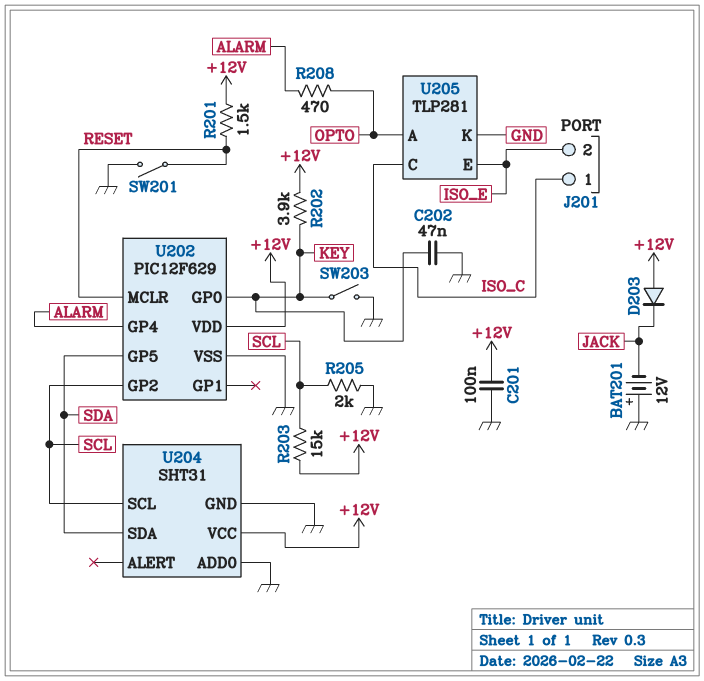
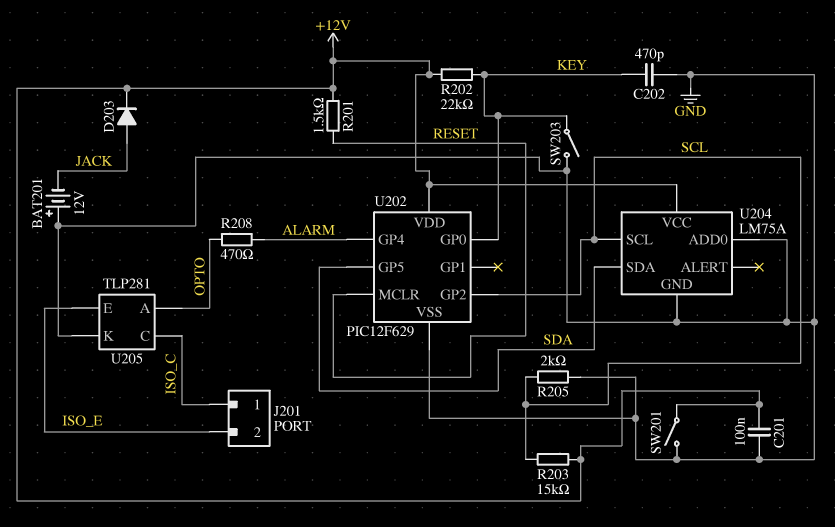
C202: 47nF (GND, KEY) -> 470pF (GND, KEY)
D203: diode (A +12V, K JACK) -> diode (A JACK, K +12V)
R202: 3.9k (+12V, KEY) -> 22k (+12V, KEY)
SW201: switch (GND, RESET) -> switch (+12V, GND)
U204: SHT31 -> LM75A

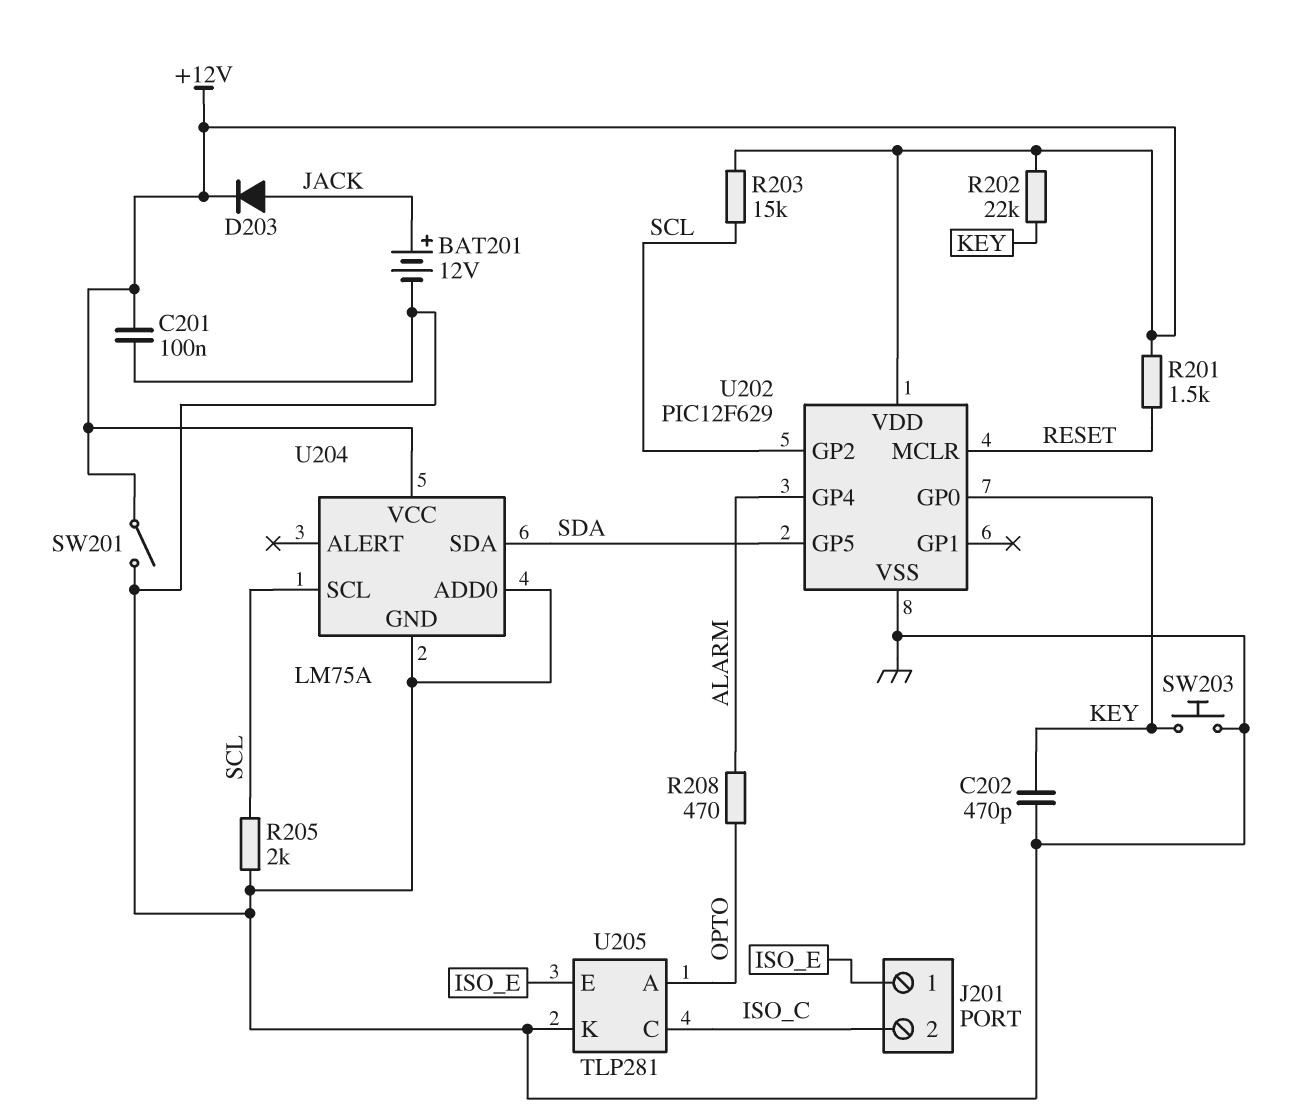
BAT201: 12V (plus GND, minus JACK) -> 12V (plus JACK, minus GND)
J201 pin 1: ISO_C -> ISO_E
J201 pin 2: ISO_E -> ISO_C
SW203: switch (GND, KEY) -> button (GND, KEY)

